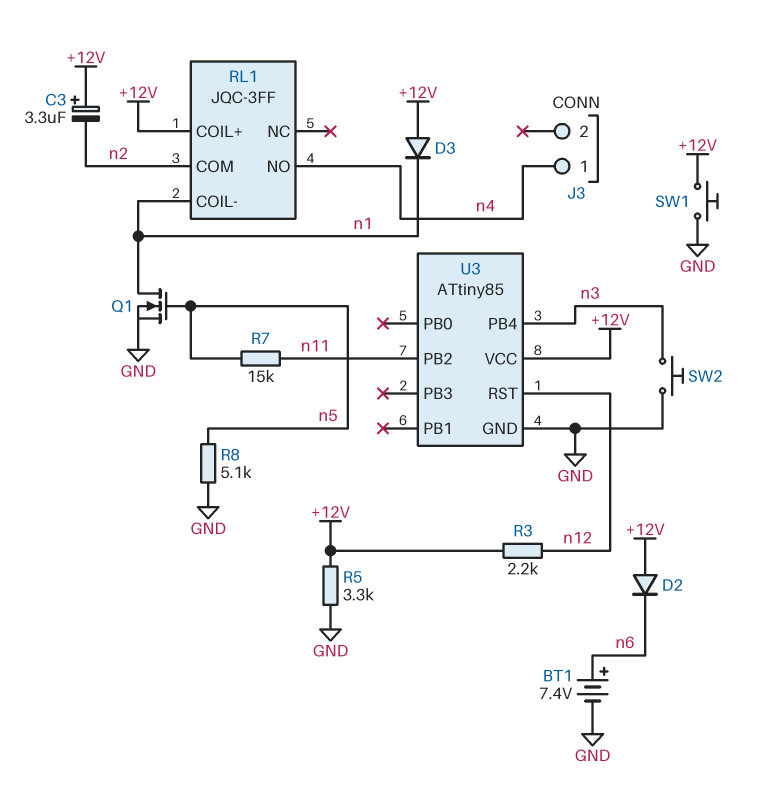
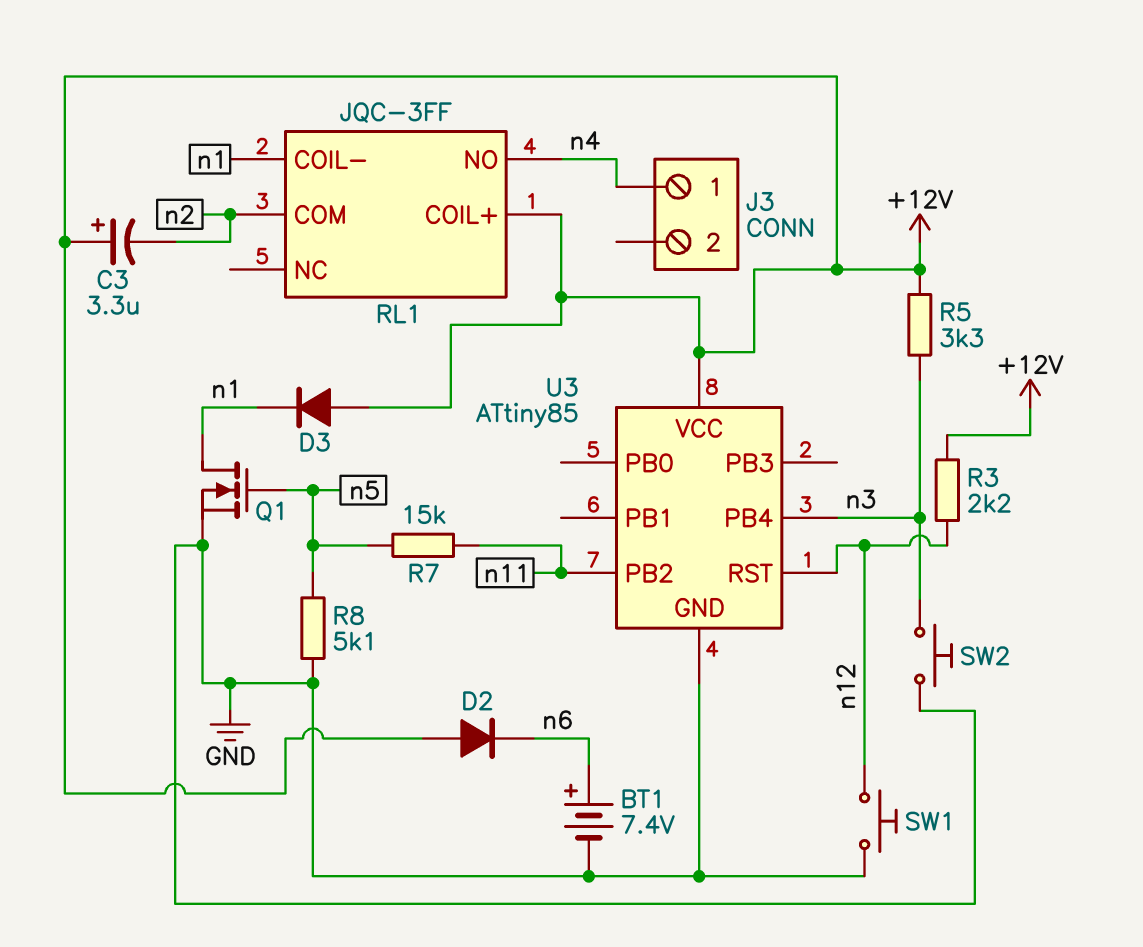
R5: 3.3k (+12V, GND) -> 3.3k (+12V, n3)
SW1: button (+12V, GND) -> button (GND, n12)

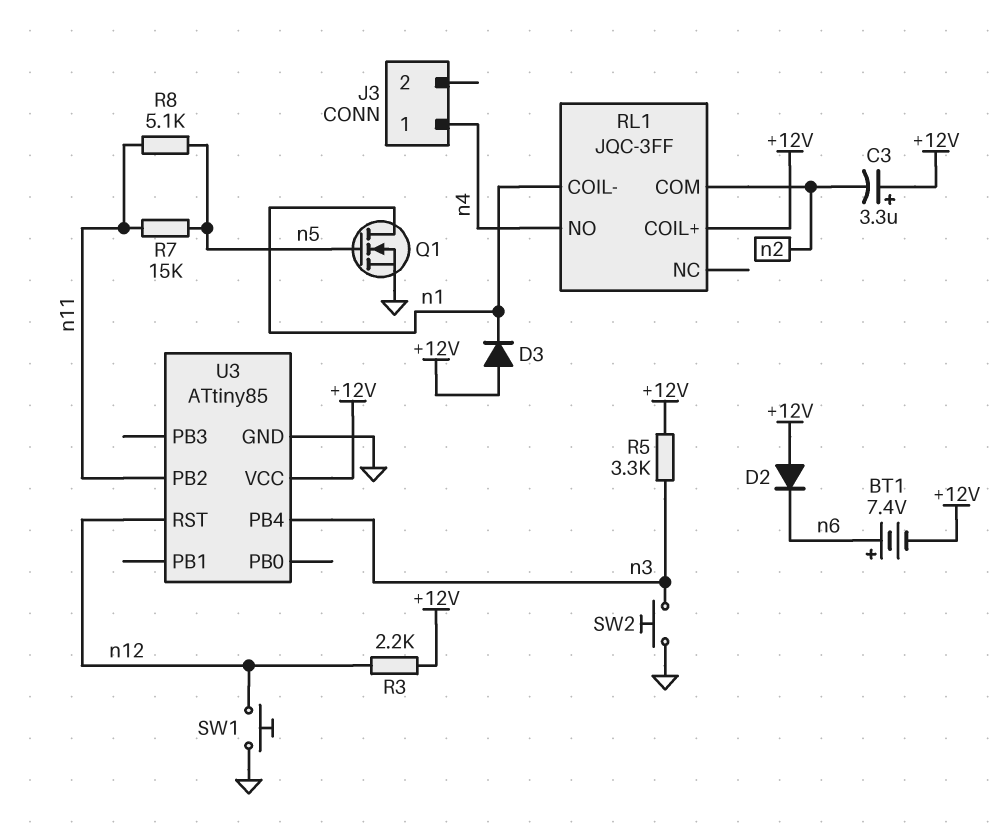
BT1: 7.4V (plus n6, minus GND) -> 7.4V (plus n6, minus +12V)
R8: 5.1k (GND, n5) -> 5.1k (n5, n11)

